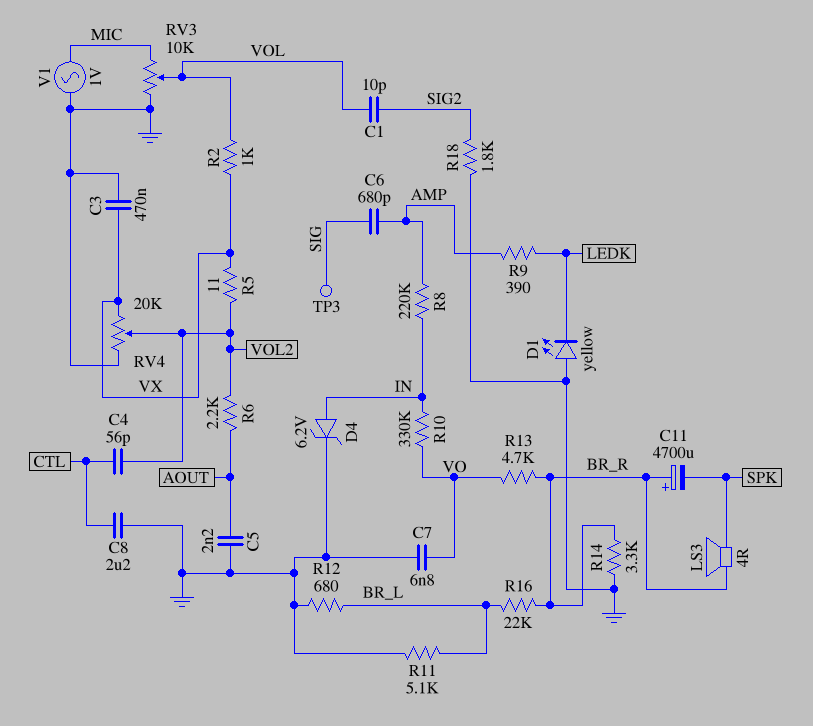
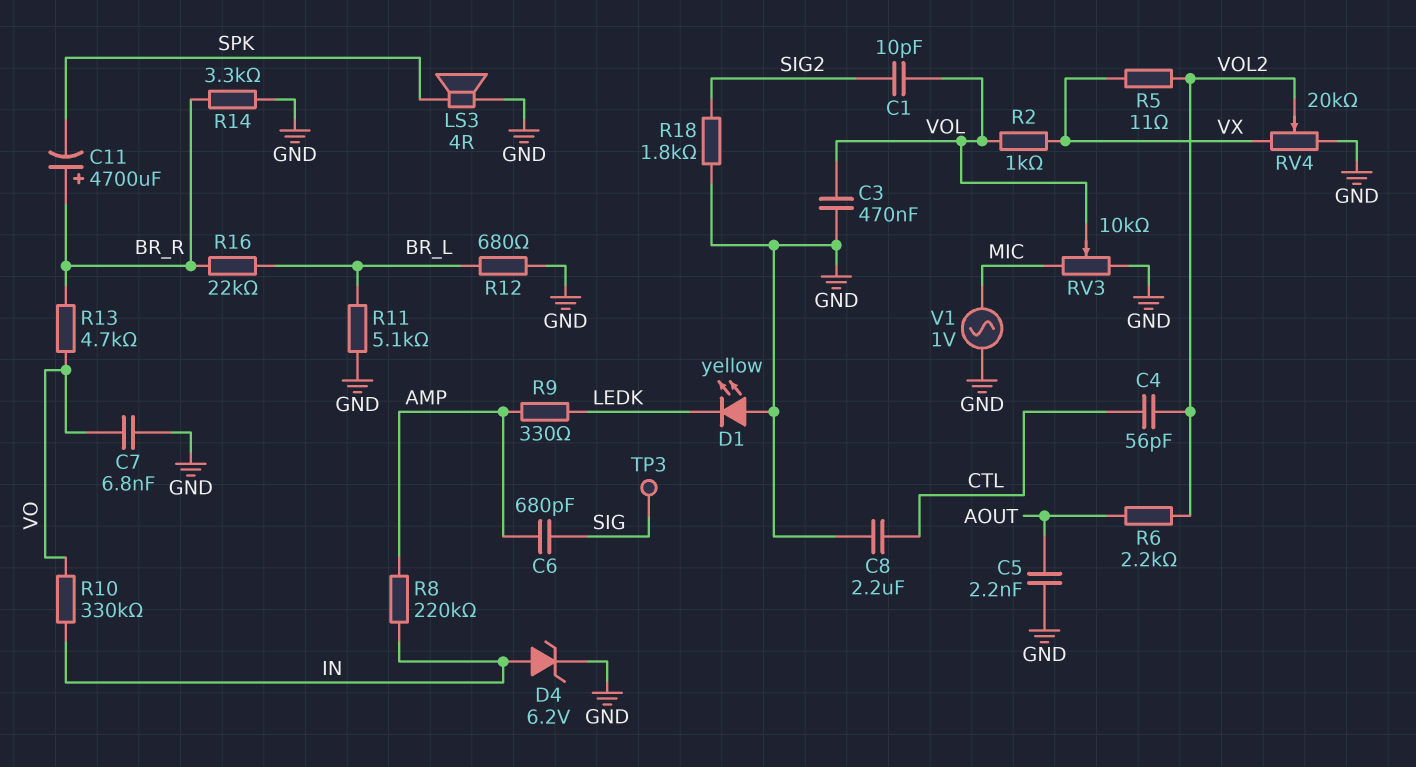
C3: 470nF (GND, VX) -> 470nF (GND, VOL)
LS3: speaker 4R (BR_R, SPK) -> speaker 4R (GND, SPK)
R9: 390 (AMP, LEDK) -> 330 (AMP, LEDK)

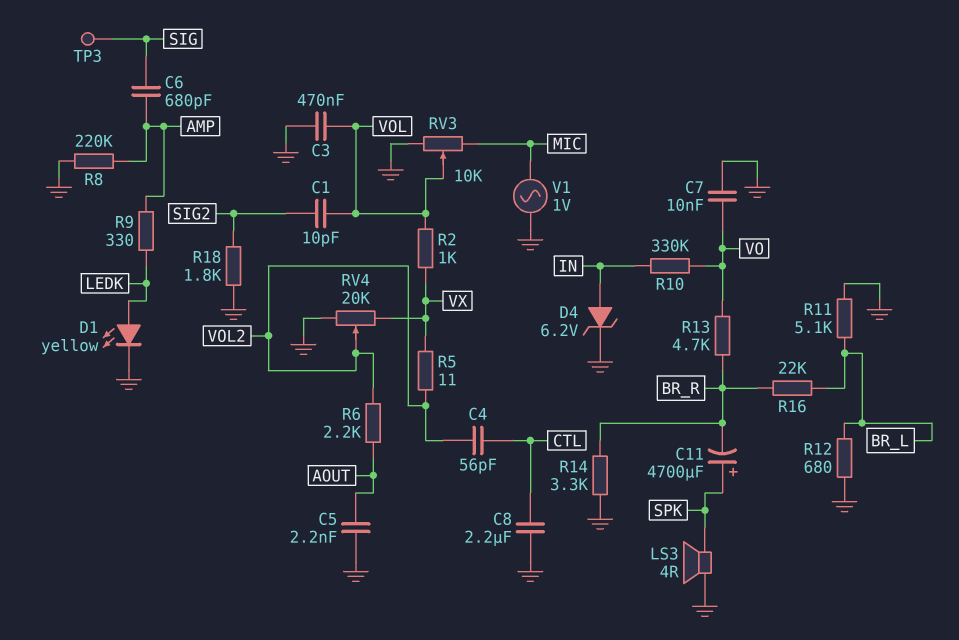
C7: 6.8nF (GND, VO) -> 10nF (GND, VO)
C11: 4700uF (plus BR_R, minus SPK) -> 4700uF (plus SPK, minus BR_R)
D1: LED yellow (A GND, K LEDK) -> LED yellow (A LEDK, K GND)
R8: 220k (AMP, IN) -> 220k (AMP, GND)

